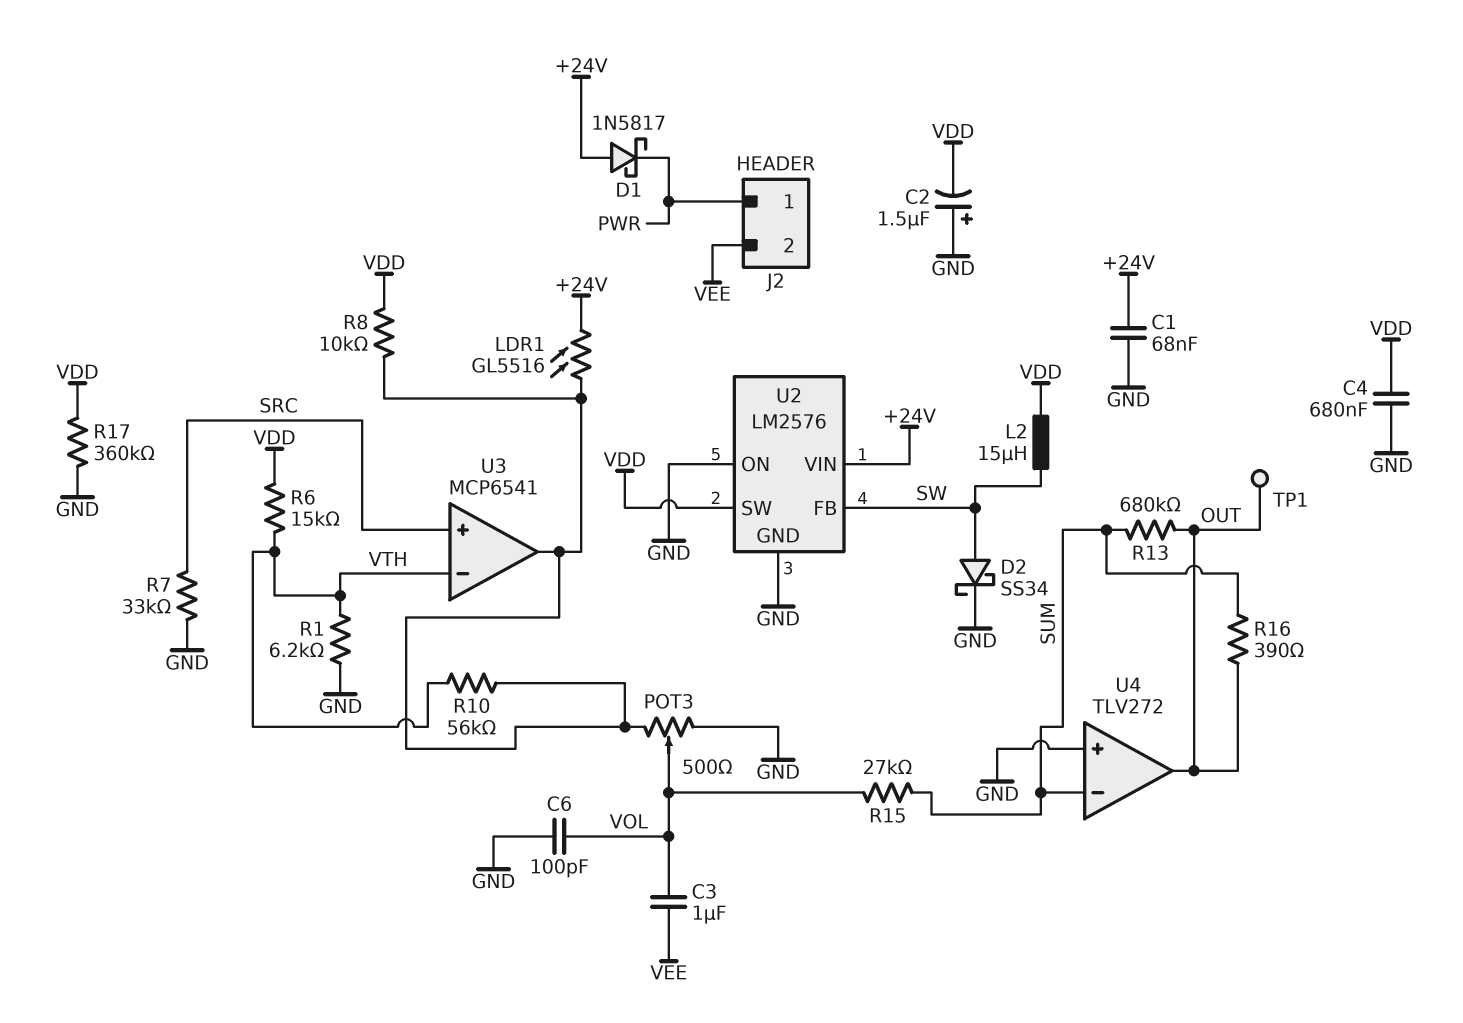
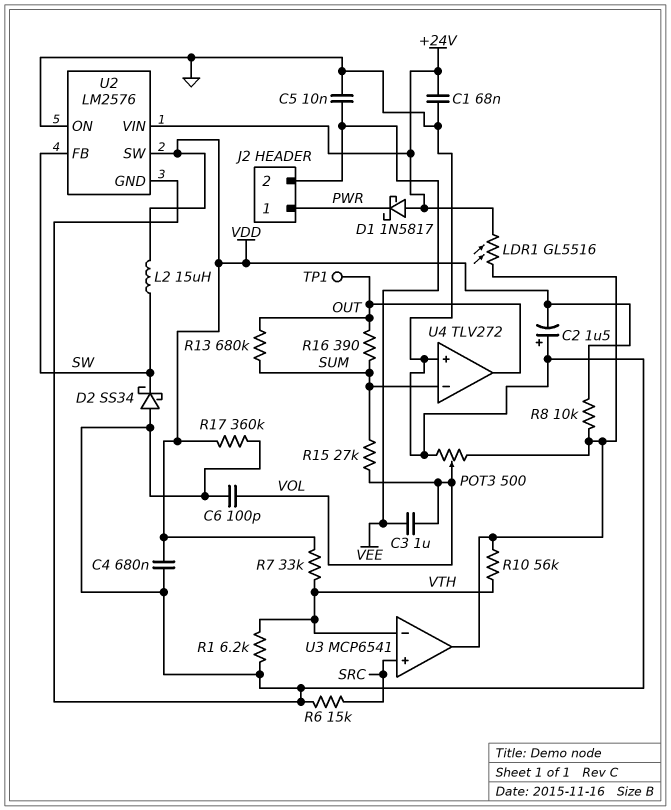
C5: none -> 10nF (GND, VEE)
D2: schottky SS34 (A SW, K GND) -> schottky SS34 (A GND, K SW)
R6: 15k (VDD, VTH) -> 15k (GND, SRC)
R7: 33k (GND, SRC) -> 33k (VDD, VTH)

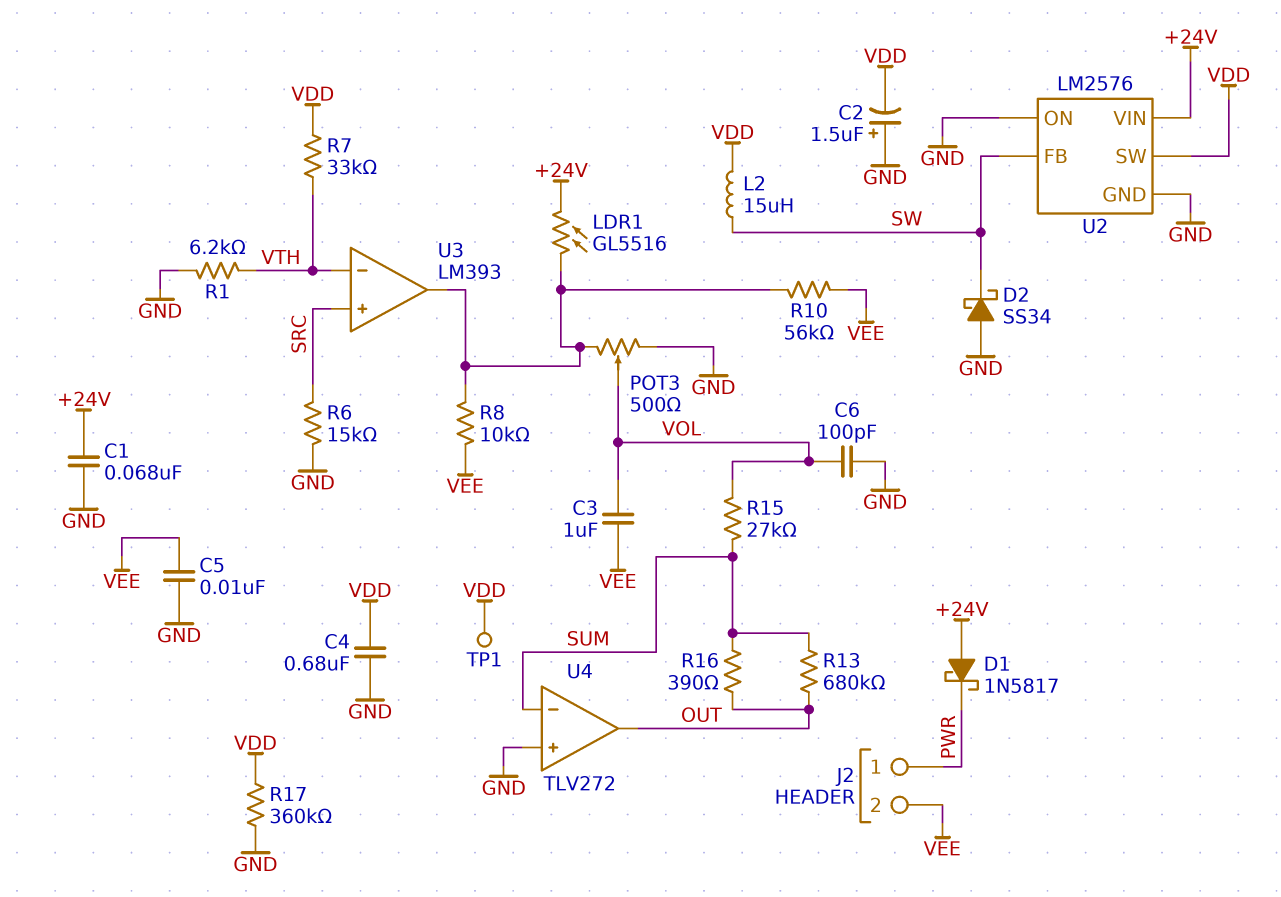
R8: 10k (U3/out, VDD) -> 10k (U3/out, VEE)
R10: 56k (U3/out, VTH) -> 56k (U3/out, VEE)
TP1: test point (OUT) -> test point (VDD)
U3: MCP6541 -> LM393

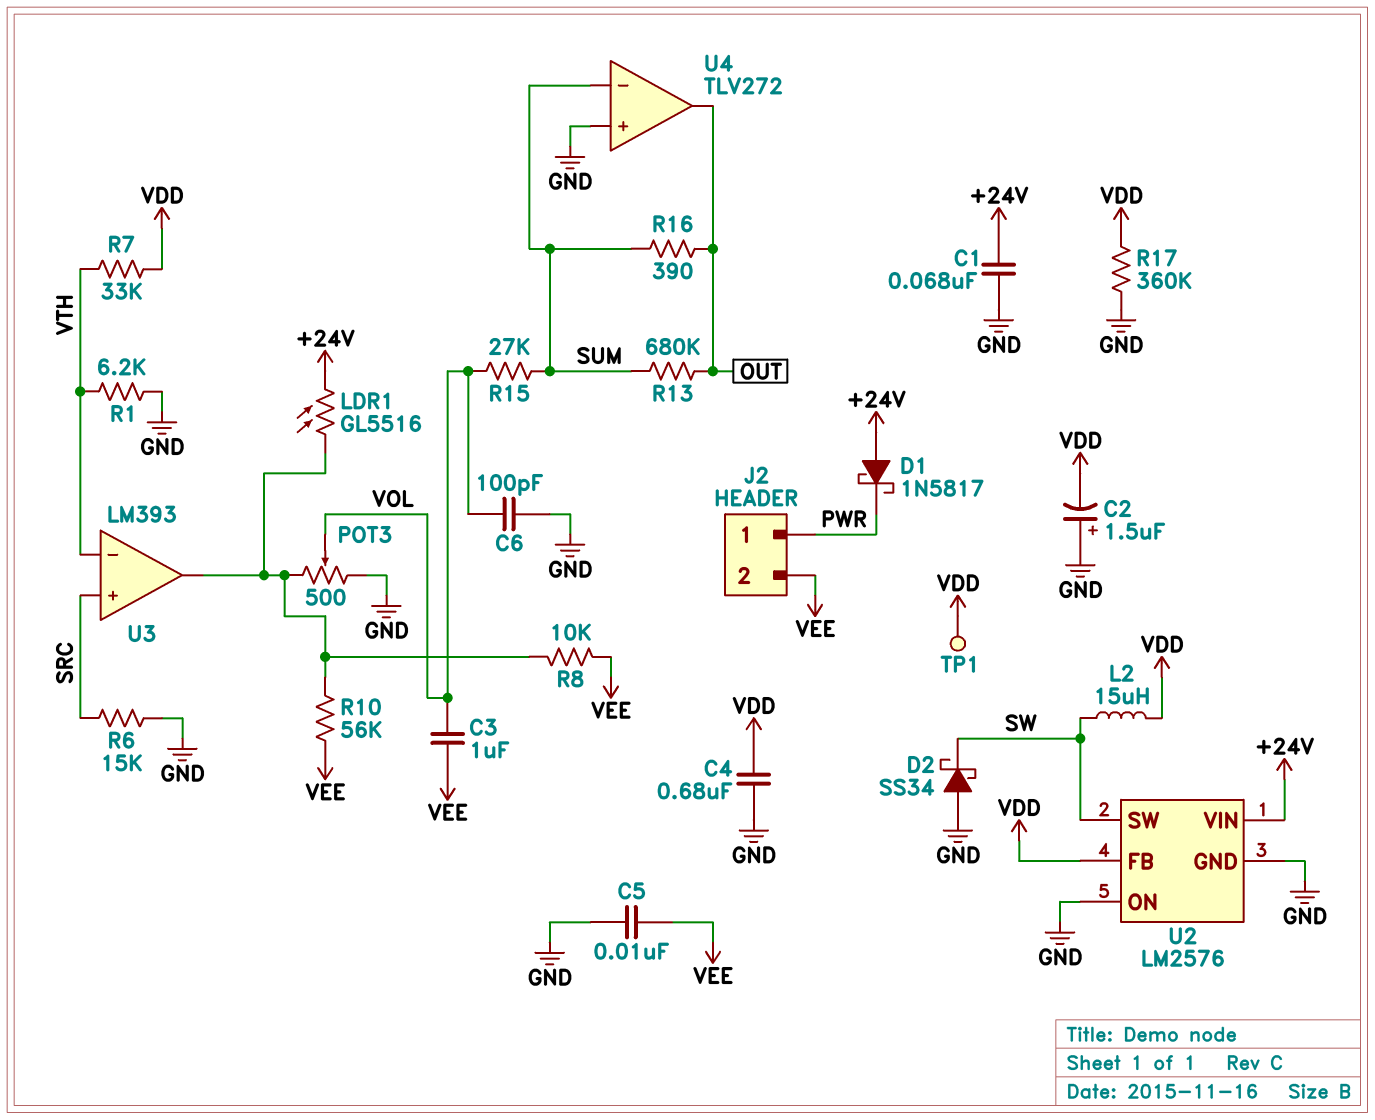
U2 pin FB: SW -> VDD
U2 pin SW: VDD -> SW

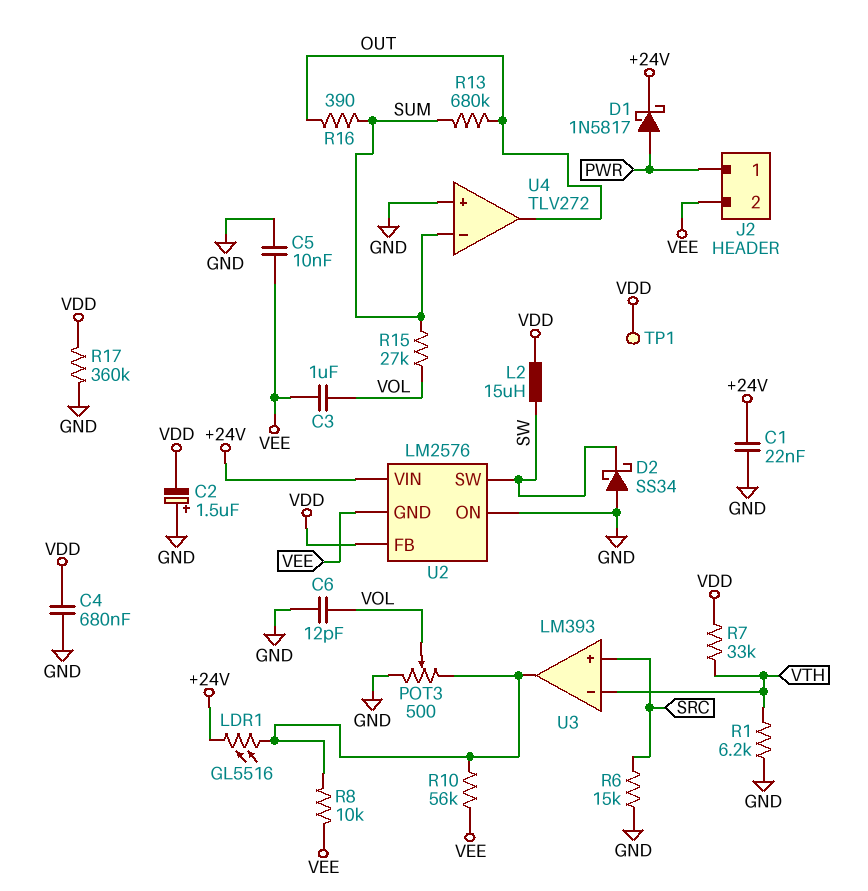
C1: 68nF (+24V, GND) -> 22nF (+24V, GND)
C6: 100pF (GND, VOL) -> 12pF (GND, VOL)
D1: schottky 1N5817 (A +24V, K PWR) -> schottky 1N5817 (A PWR, K +24V)
U2 pin GND: GND -> VEE

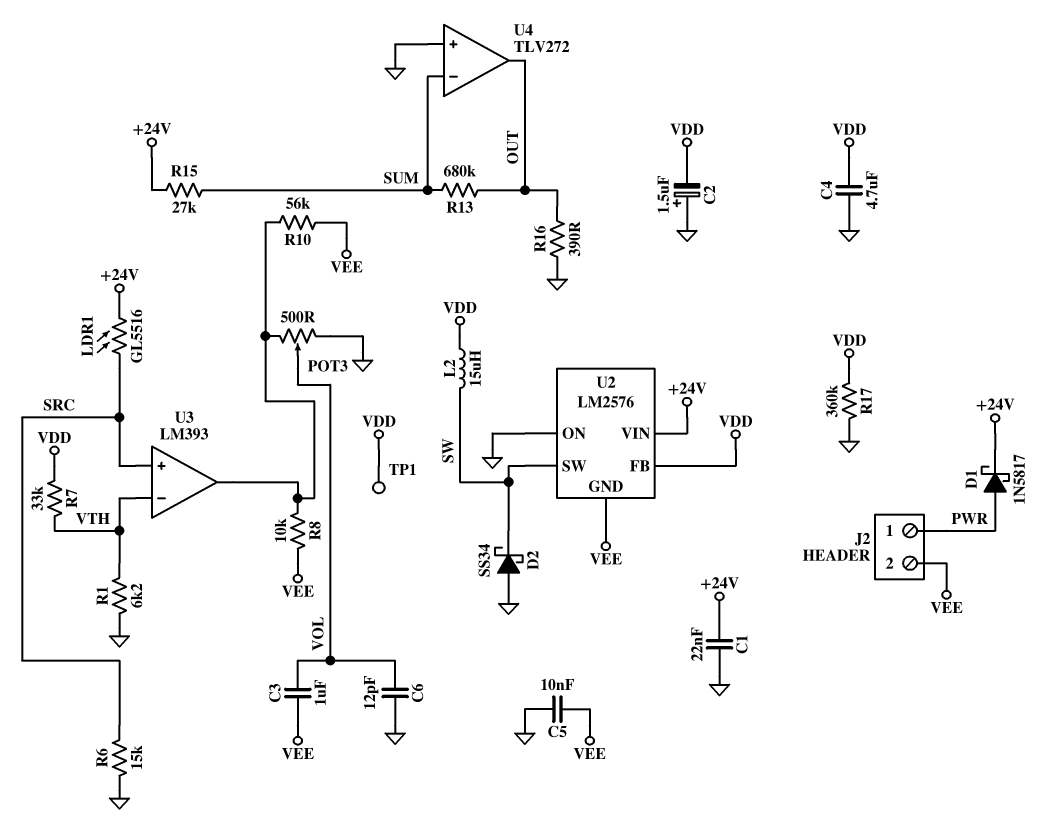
C4: 680nF (GND, VDD) -> 4.7uF (GND, VDD)
LDR1: GL5516 (+24V, U3/out) -> GL5516 (+24V, SRC)
R15: 27k (SUM, VOL) -> 27k (+24V, SUM)
R16: 390 (OUT, SUM) -> 390 (GND, OUT)

